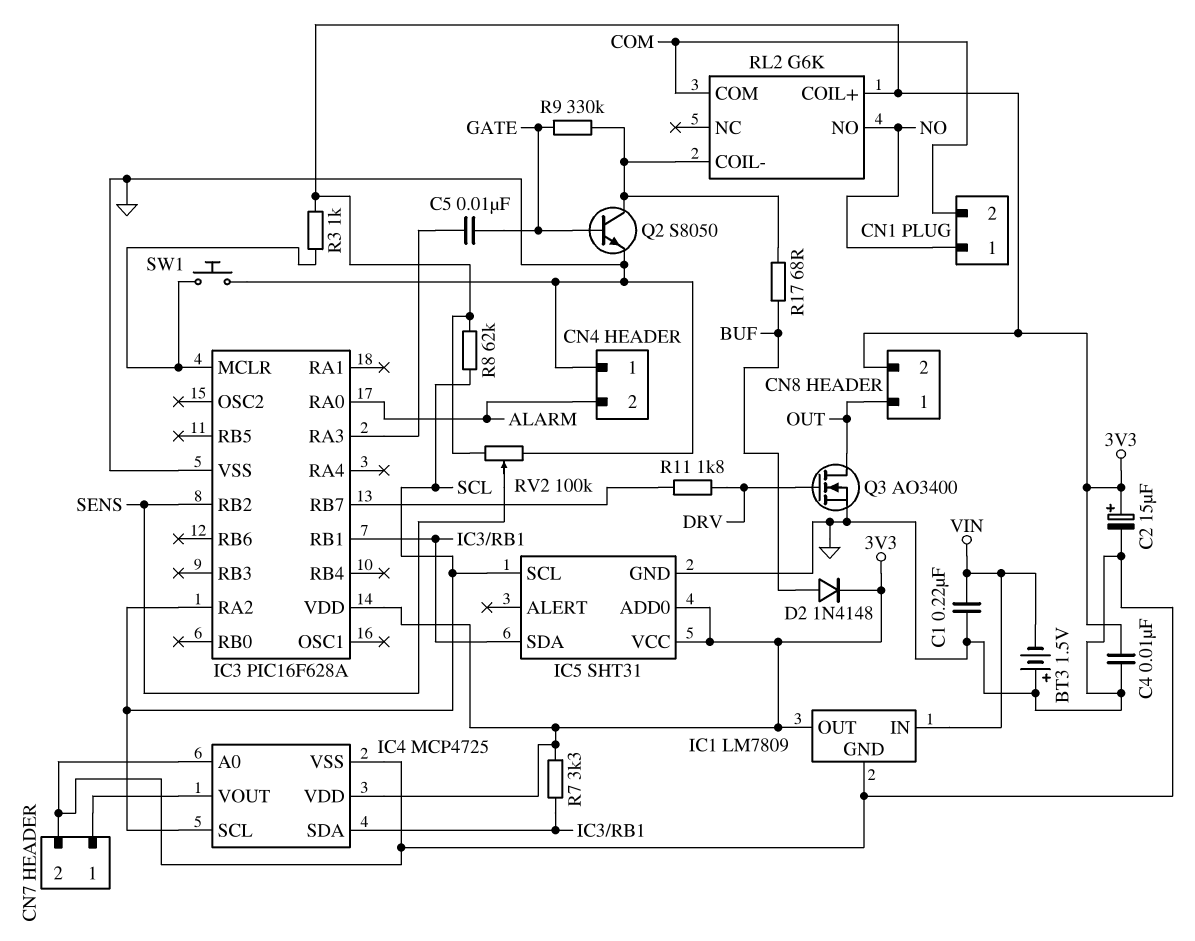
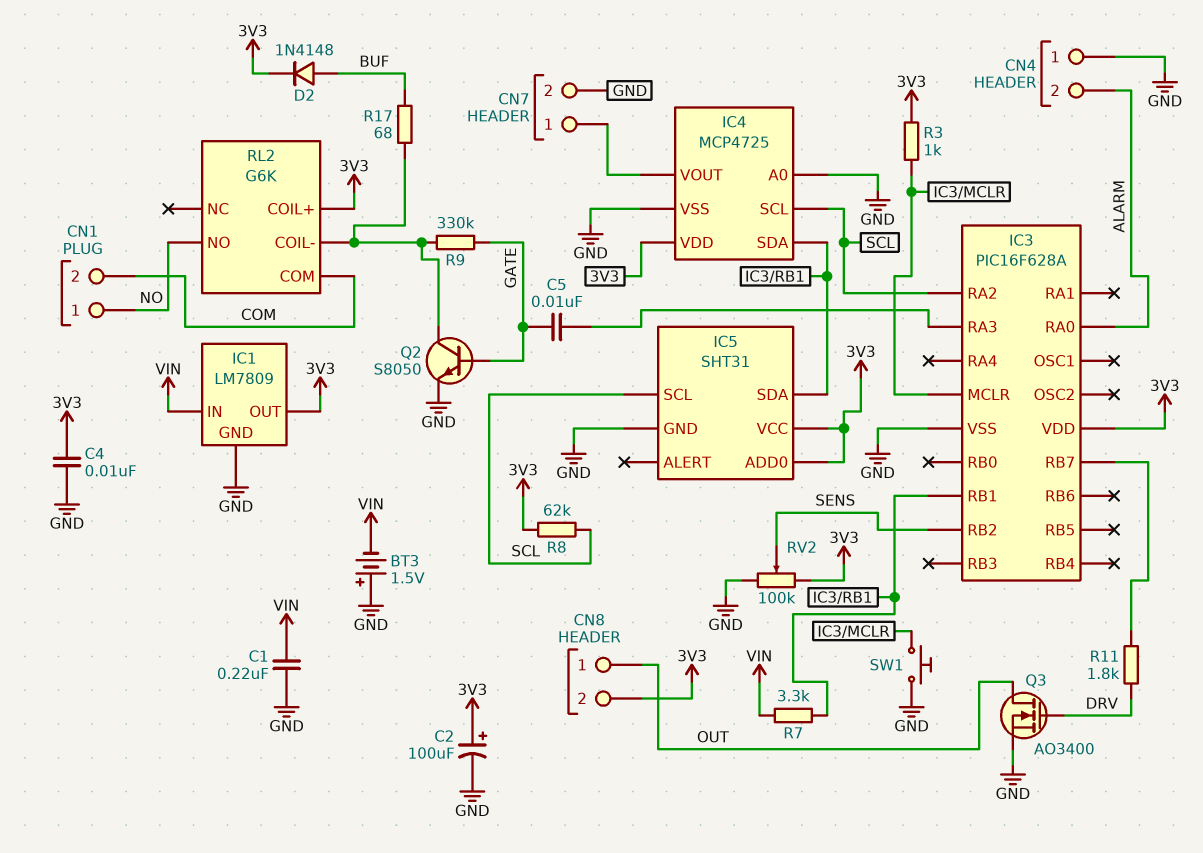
C2: 15uF (plus 3V3, minus GND) -> 100uF (plus 3V3, minus GND)
R7: 3.3k (3V3, IC3/RB1) -> 3.3k (IC3/RB1, VIN)

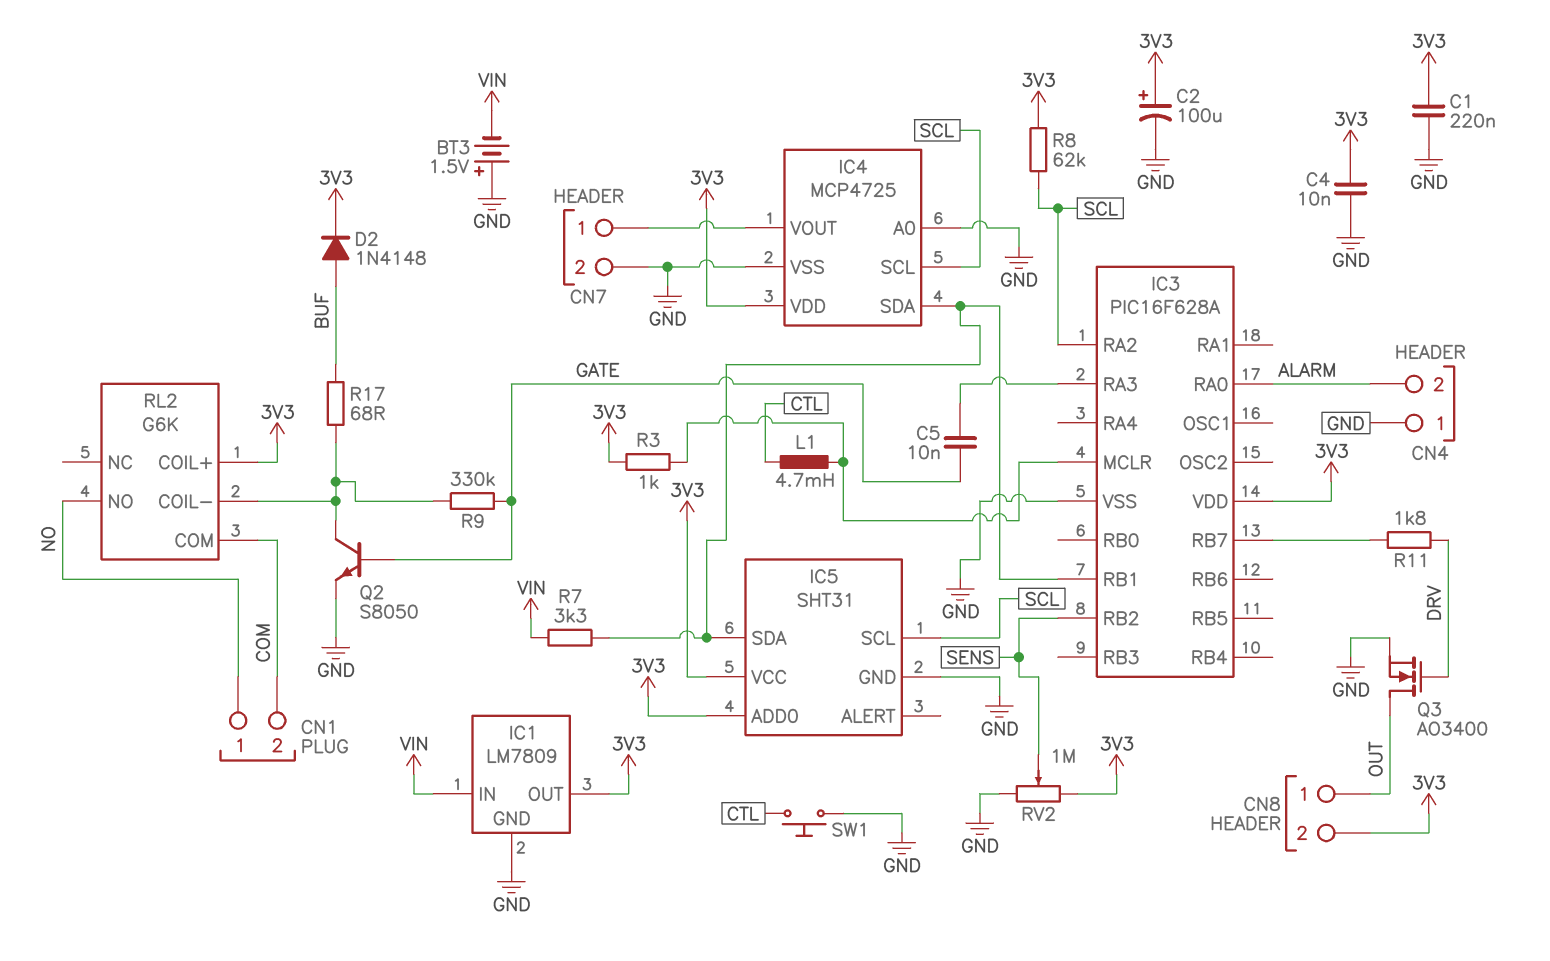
C1: 220nF (GND, VIN) -> 220nF (3V3, GND)
L1: none -> 4.7mH (CTL, IC3/MCLR)
RV2: 100k (3V3, GND, wiper SENS) -> 1M (3V3, GND, wiper SENS)
SW1: button (GND, IC3/MCLR) -> button (CTL, GND)

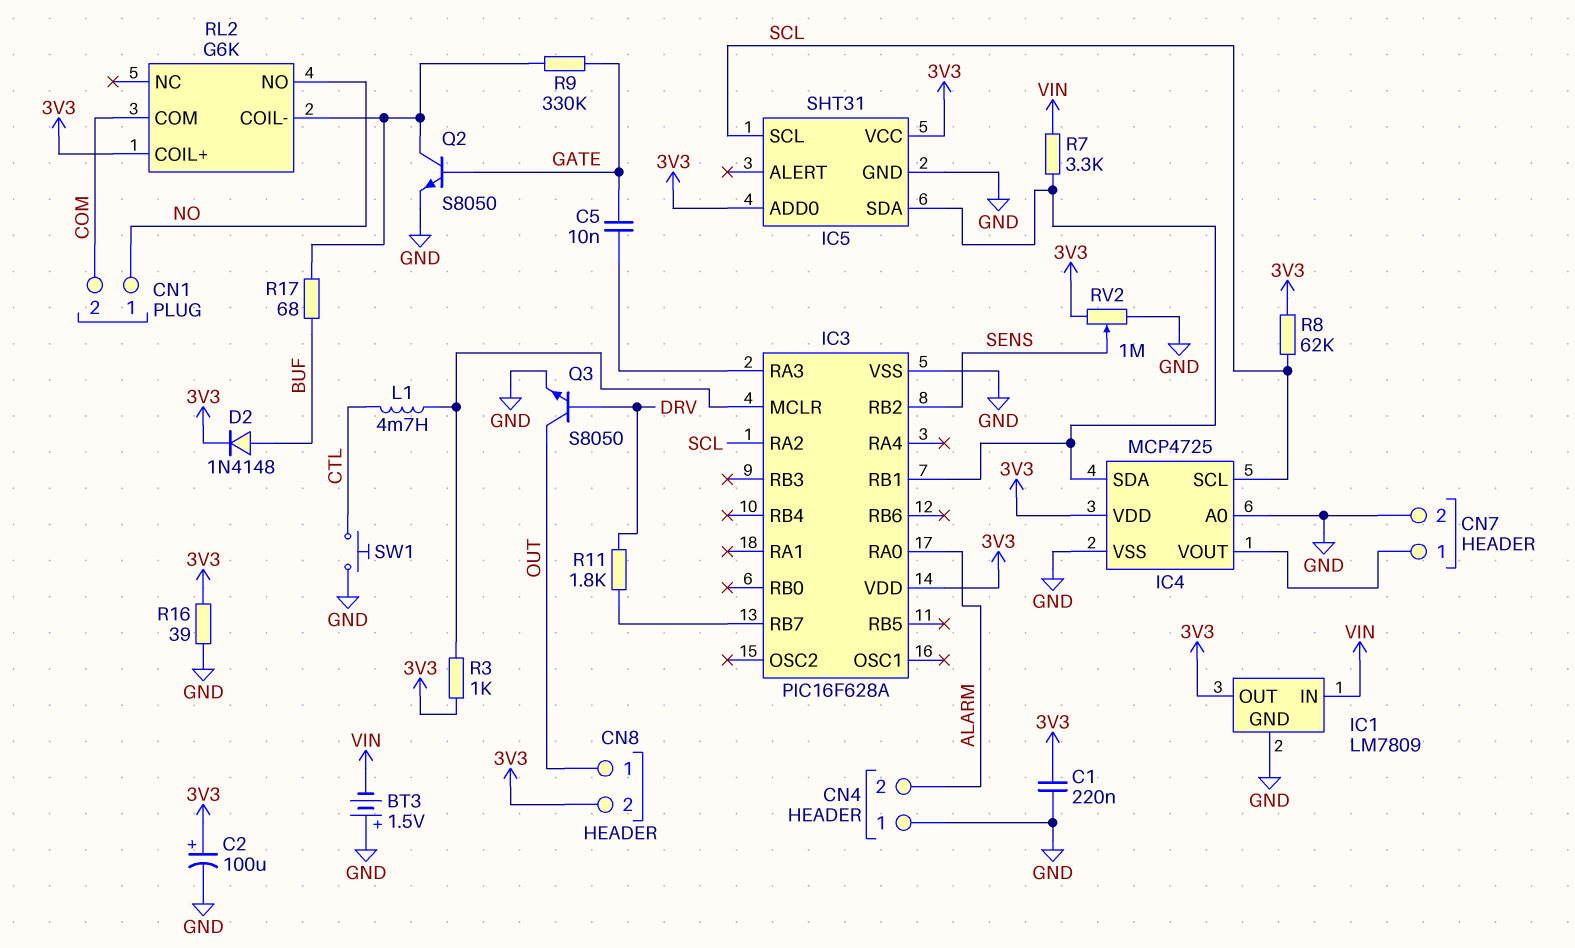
C4: 10nF (3V3, GND) -> none
Q3: NMOS AO3400 (G DRV, D OUT, S GND) -> NPN S8050 (B DRV, C OUT, E GND)
R16: none -> 39 (3V3, GND)

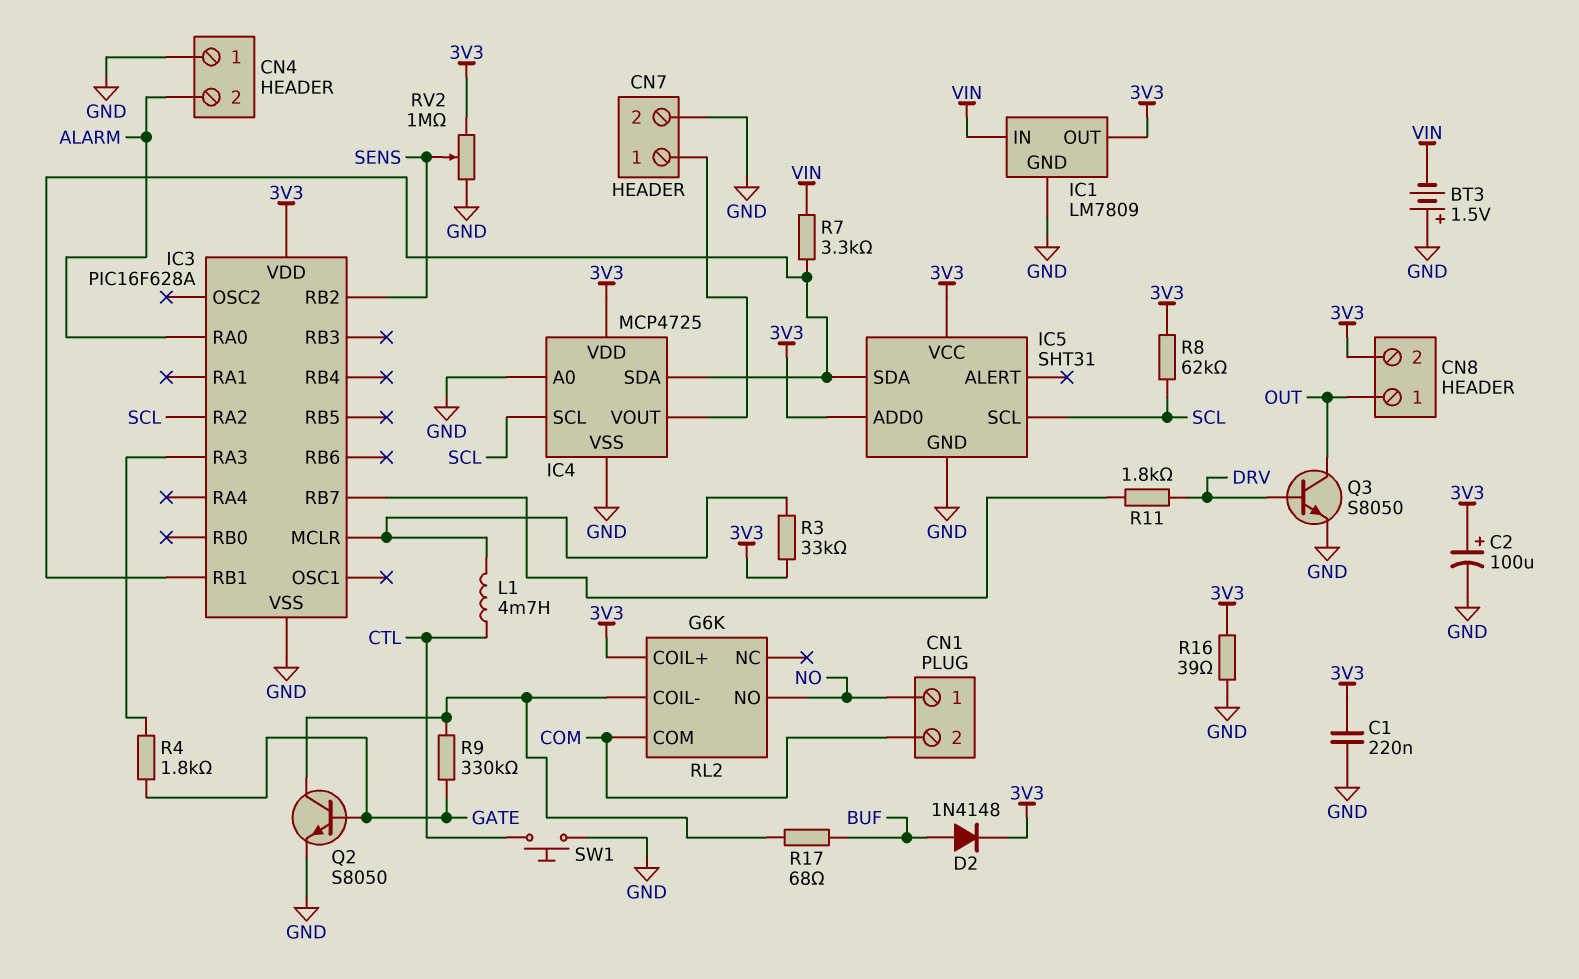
C5: 10nF (GATE, IC3/RA3) -> none
R3: 1k (3V3, IC3/MCLR) -> 33k (3V3, IC3/MCLR)
R4: none -> 1.8k (GATE, IC3/RA3)

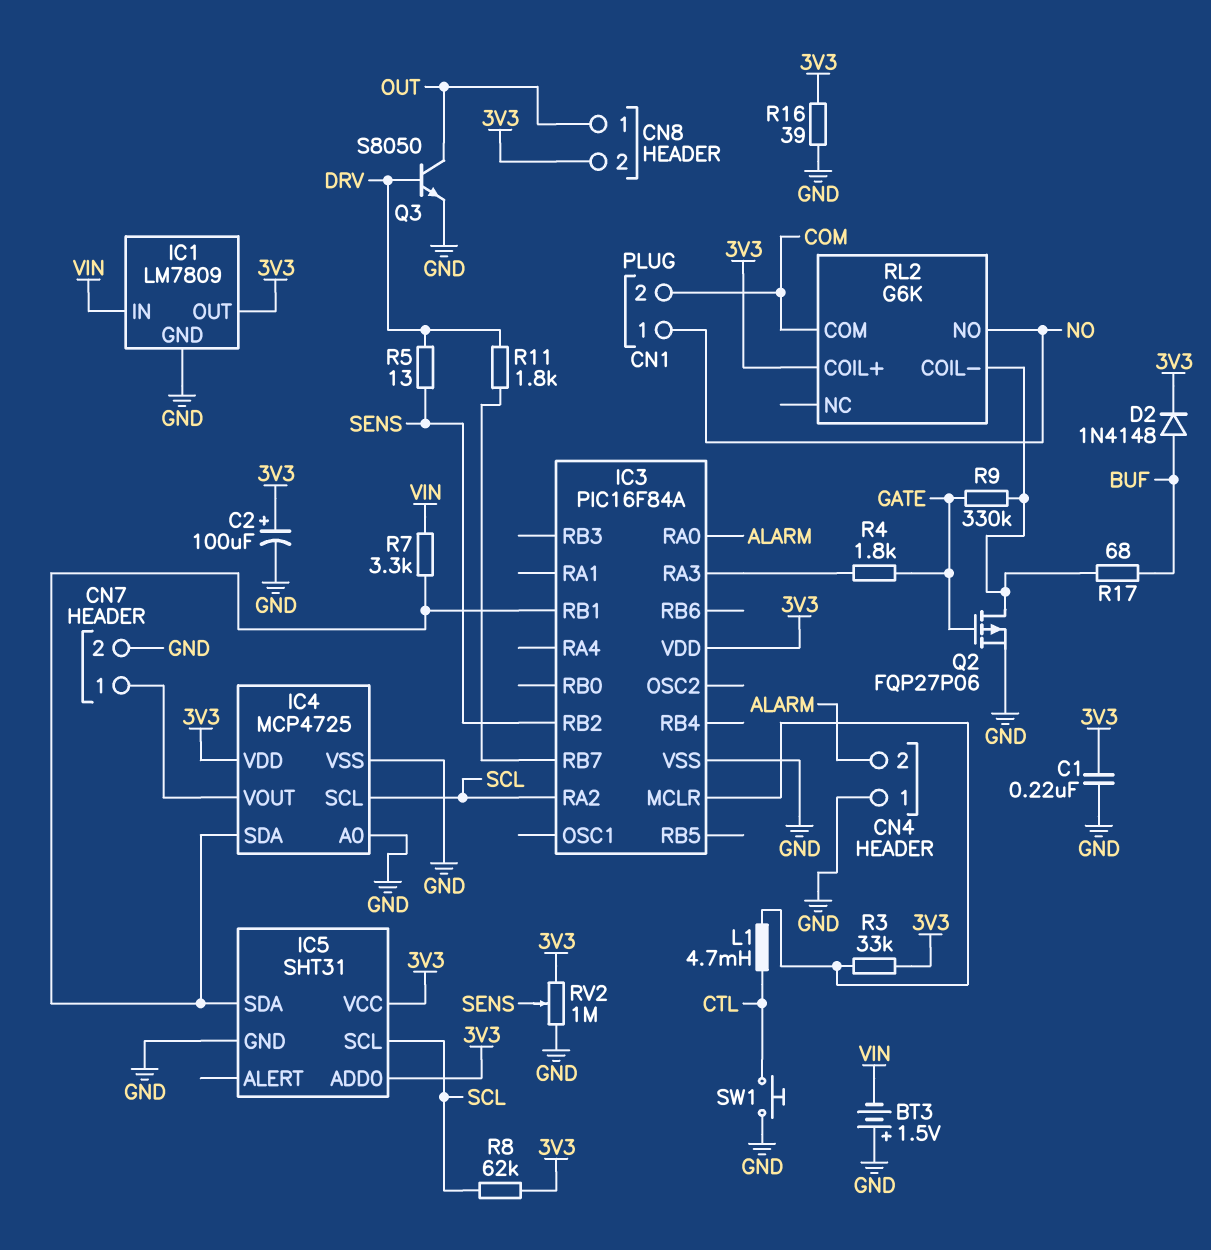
IC3: PIC16F628A -> PIC16F84A
Q2: NPN S8050 (B GATE, C RL2/COIL-, E GND) -> PMOS FQP27P06 (G GATE, D RL2/COIL-, S GND)
R5: none -> 13 (DRV, SENS)

